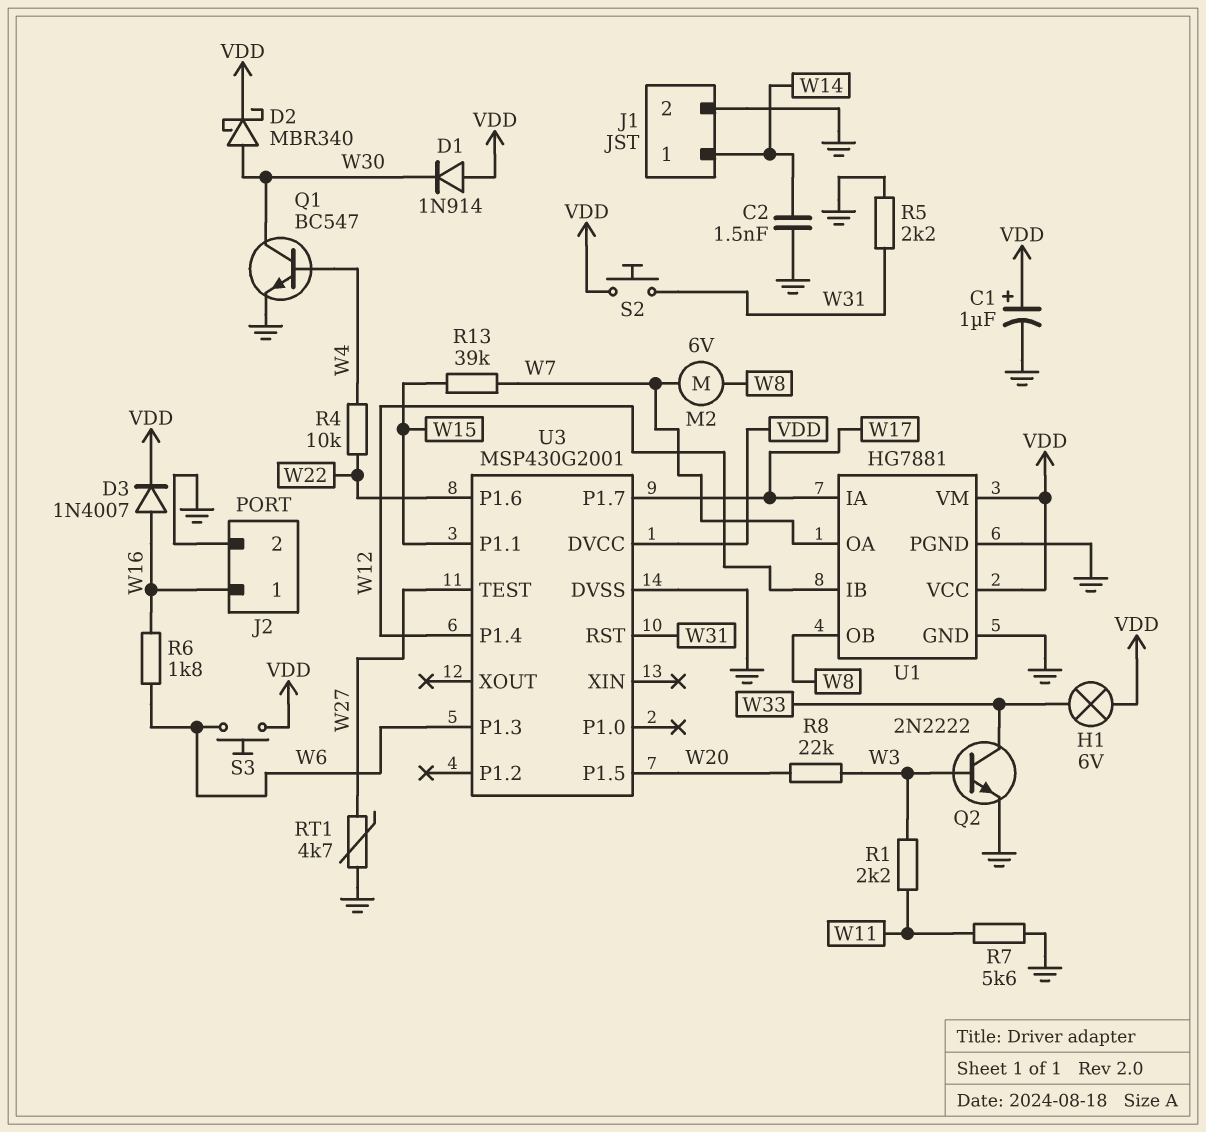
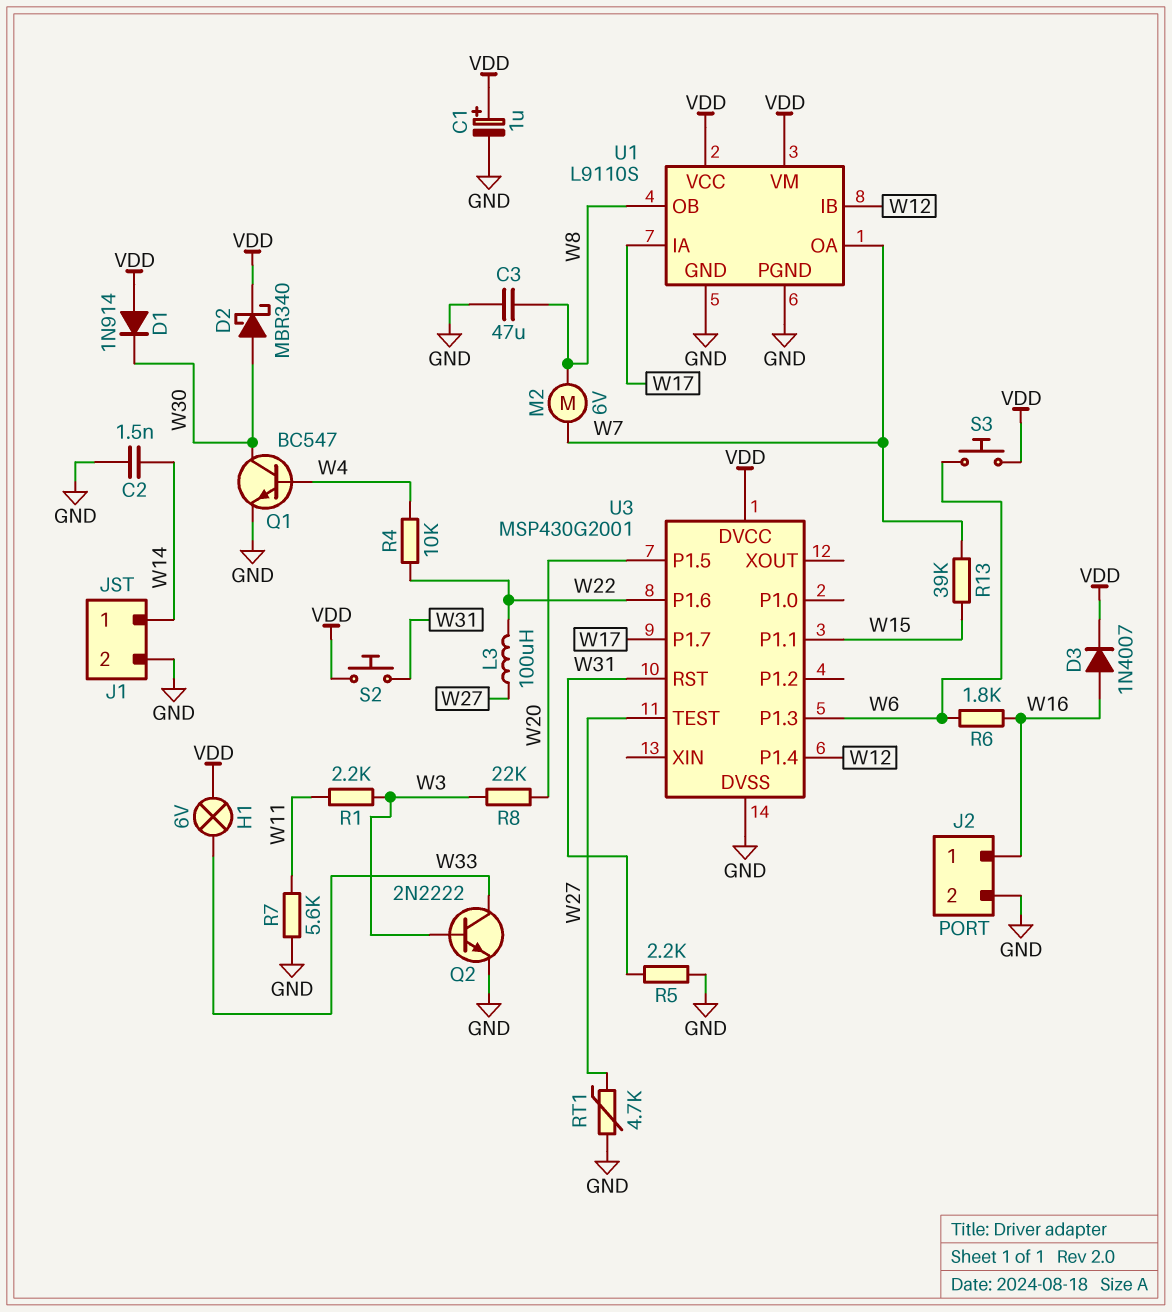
C3: none -> 47uF (GND, W8)
L3: none -> 100uH (W22, W27)
U1: HG7881 -> L9110S

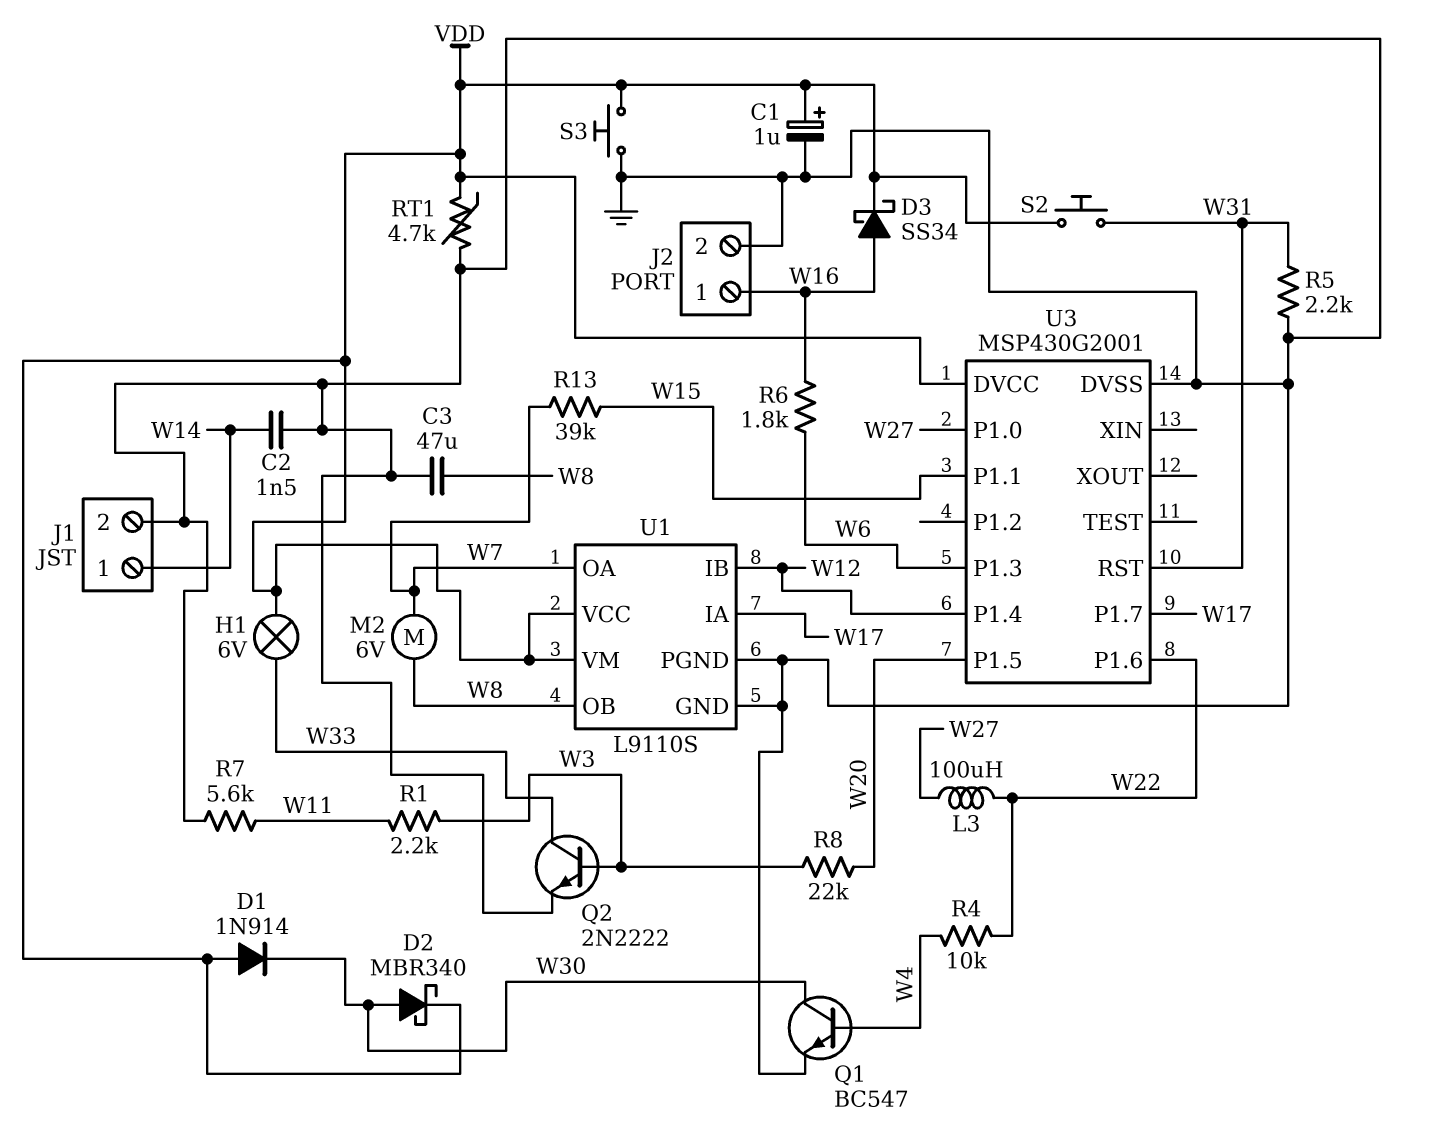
D3: diode 1N4007 (A W16, K VDD) -> schottky SS34 (A W16, K VDD)
RT1: 4.7k (GND, W27) -> 4.7k (GND, VDD)
S3: button (VDD, W6) -> button (GND, VDD)
U3 pin P1.0: none -> W27
U3 pin TEST: W27 -> none

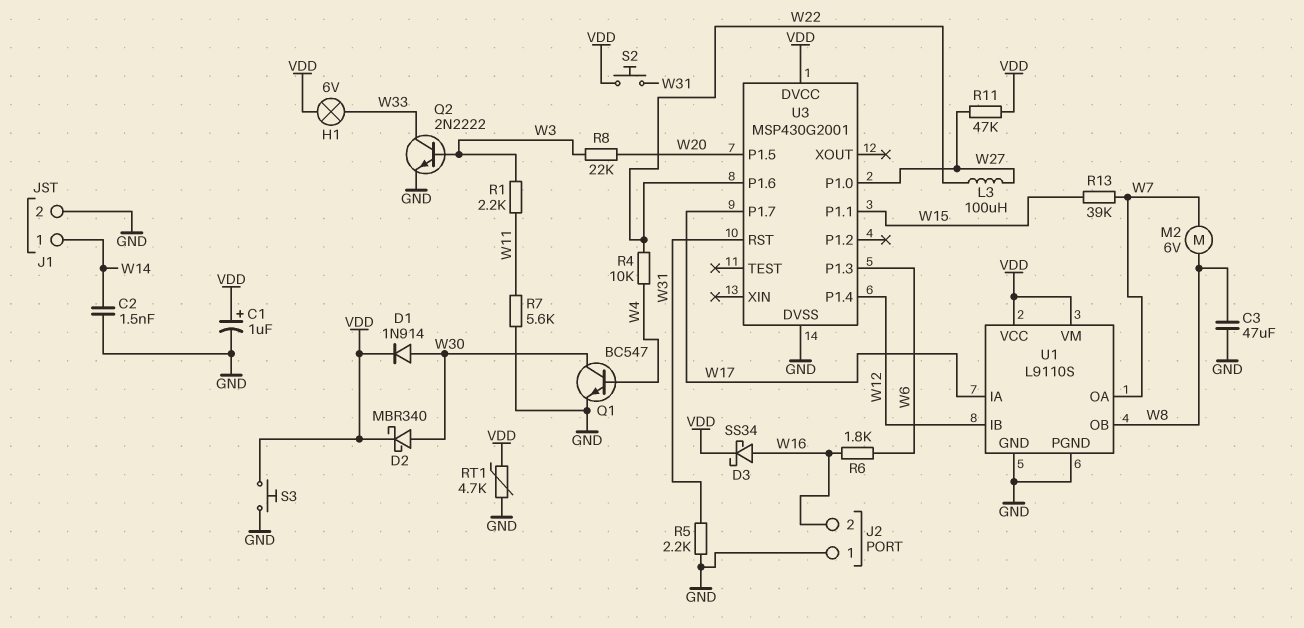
D1: diode 1N914 (A VDD, K W30) -> diode 1N914 (A W30, K VDD)
J2 pin 1: W16 -> GND
J2 pin 2: GND -> W16
R11: none -> 47k (VDD, W27)

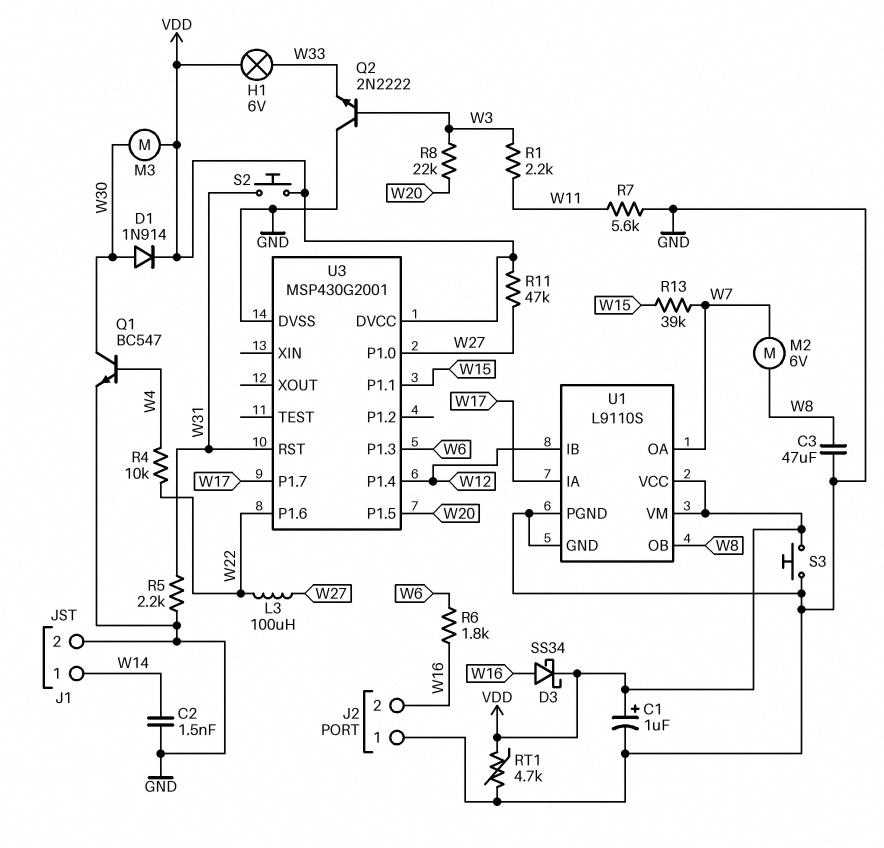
D2: schottky MBR340 (A W30, K VDD) -> none
M3: none -> motor (VDD, W30)
Q2: NPN 2N2222 (B W3, C W33, E GND) -> NPN 2N2222 (B W3, C GND, E W33)

